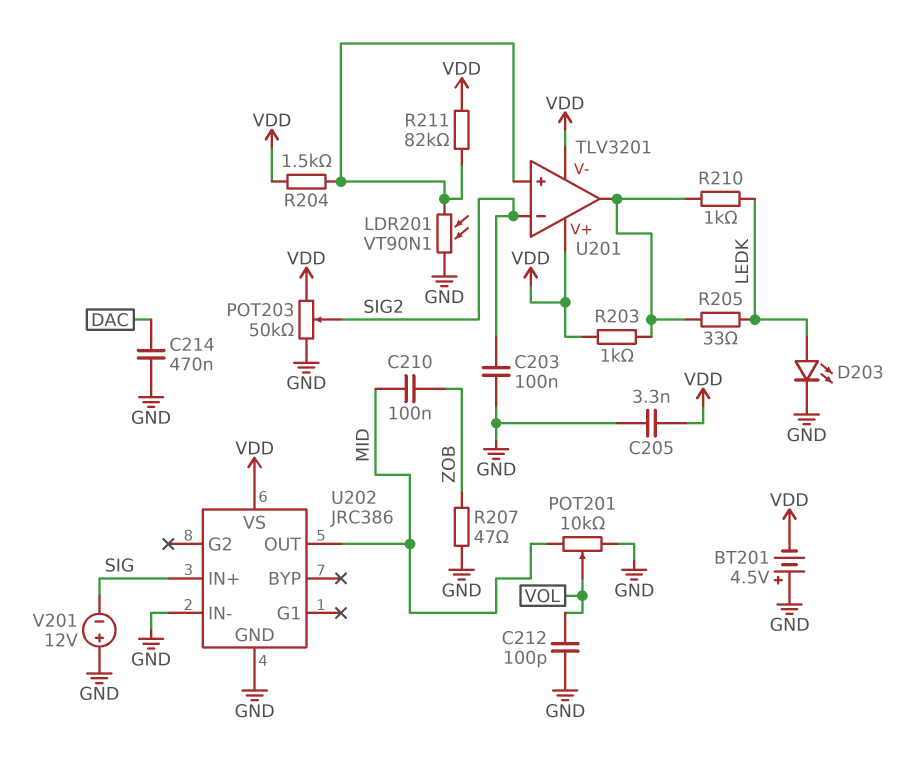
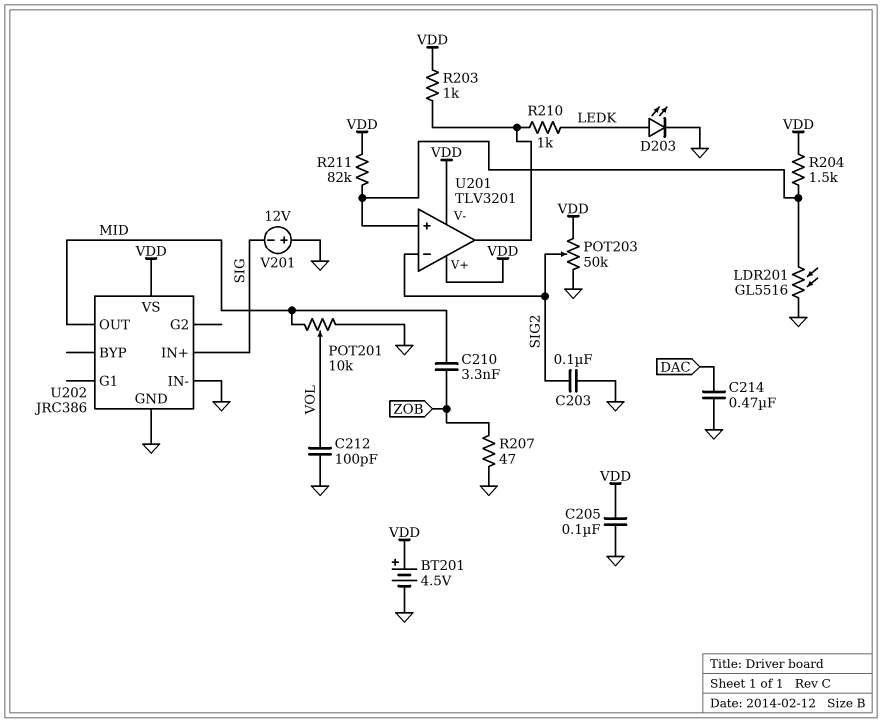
BT201: 4.5V (plus GND, minus VDD) -> 4.5V (plus VDD, minus GND)
C205: 3.3nF (GND, VDD) -> 100nF (GND, VDD)
C210: 100nF (MID, ZOB) -> 3.3nF (MID, ZOB)
LDR201: VT90N1 (GND, U201/in+) -> GL5516 (GND, U201/in+)
R205: 33 (LEDK, U201/out) -> none

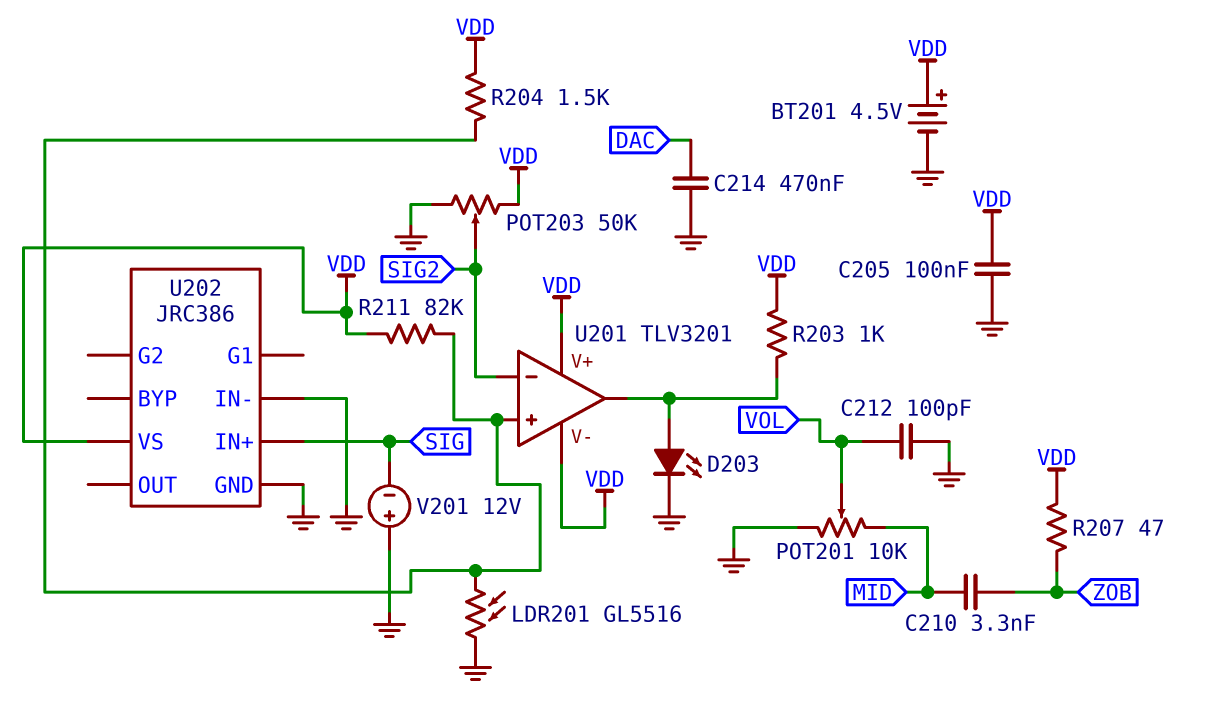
C203: 100nF (GND, SIG2) -> none
D203: LED (A LEDK, K GND) -> LED (A U201/out, K GND)
R207: 47 (GND, ZOB) -> 47 (VDD, ZOB)
R210: 1k (LEDK, U201/out) -> none
U202 pin OUT: MID -> none

